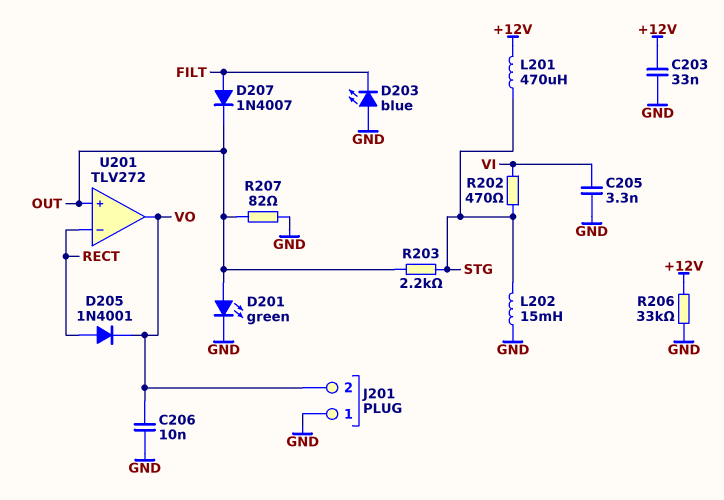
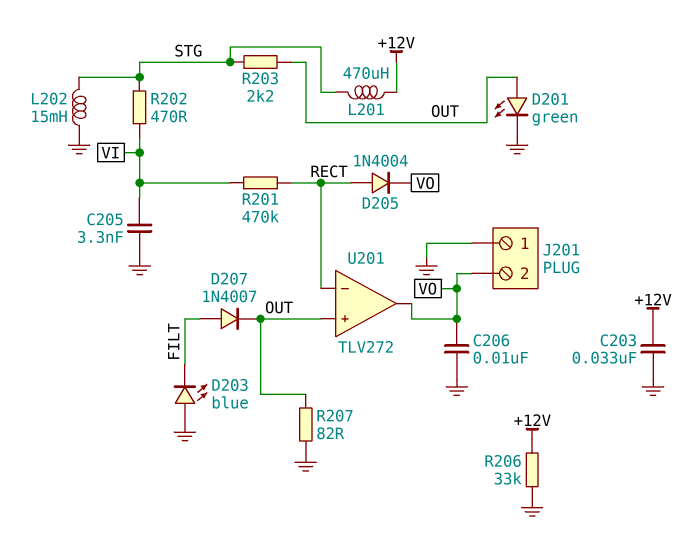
D205: diode 1N4001 (A RECT, K VO) -> diode 1N4004 (A RECT, K VO)
R201: none -> 470k (RECT, VI)

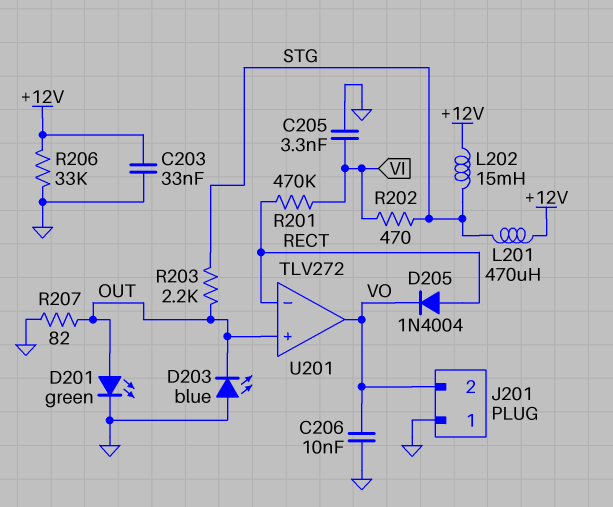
D203: LED blue (A GND, K FILT) -> LED blue (A GND, K OUT)
D207: diode 1N4007 (A FILT, K OUT) -> none
L202: 15mH (GND, STG) -> 15mH (+12V, STG)

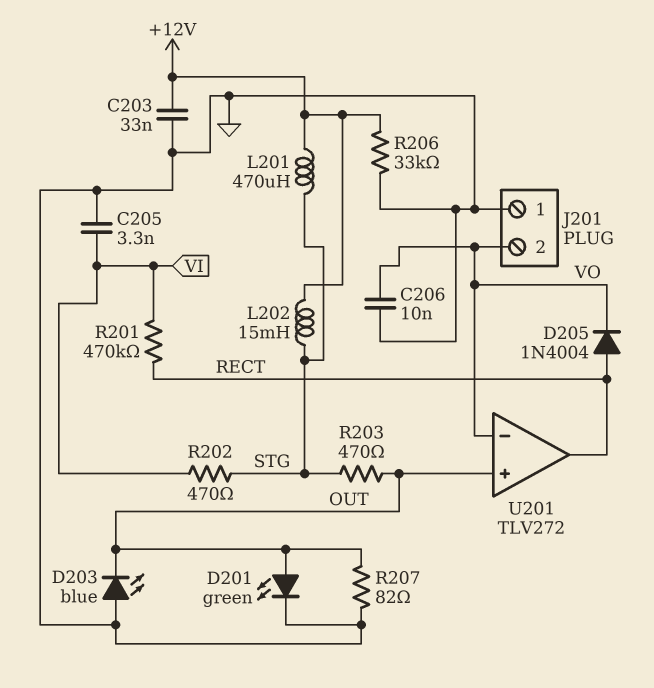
R203: 2.2k (OUT, STG) -> 470 (OUT, STG)
U201 pin in-: RECT -> VO
U201 pin out: VO -> RECT

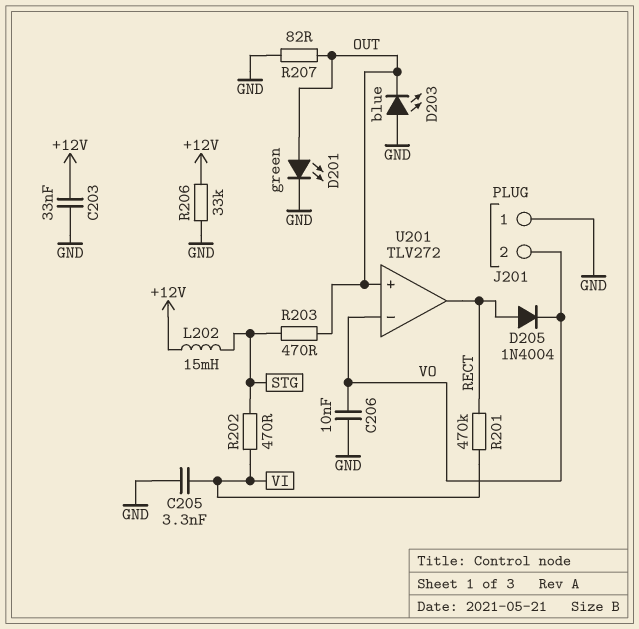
L201: 470uH (+12V, STG) -> none

